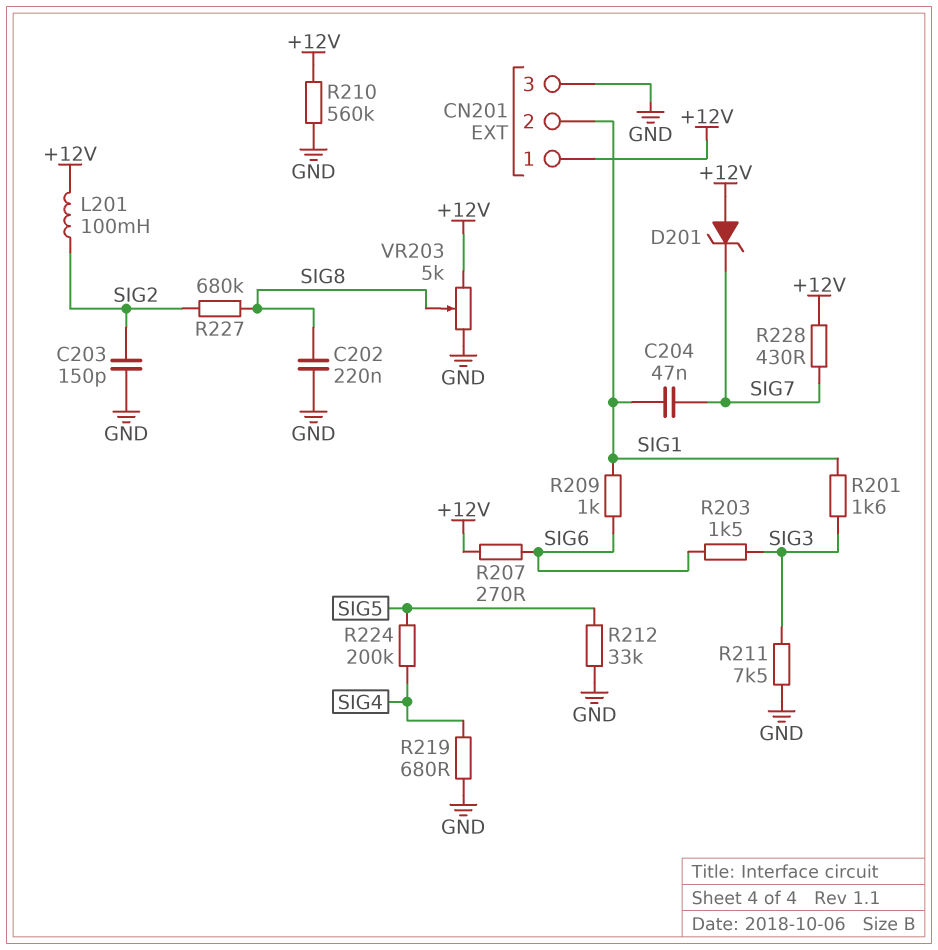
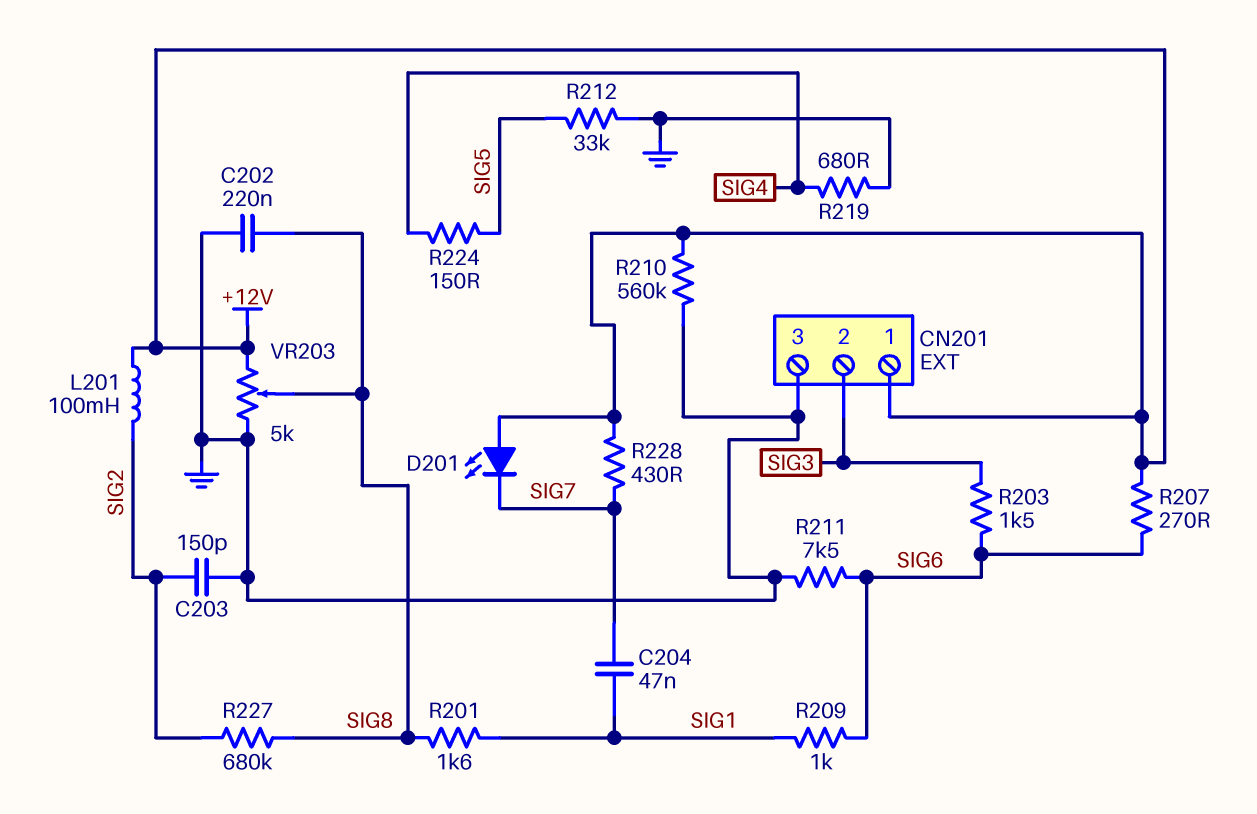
CN201 pin 2: SIG1 -> SIG3
D201: zener (A +12V, K SIG7) -> LED (A +12V, K SIG7)
R201: 1.6k (SIG1, SIG3) -> 1.6k (SIG1, SIG8)
R211: 7.5k (GND, SIG3) -> 7.5k (GND, SIG6)
R224: 200k (SIG4, SIG5) -> 150 (SIG4, SIG5)

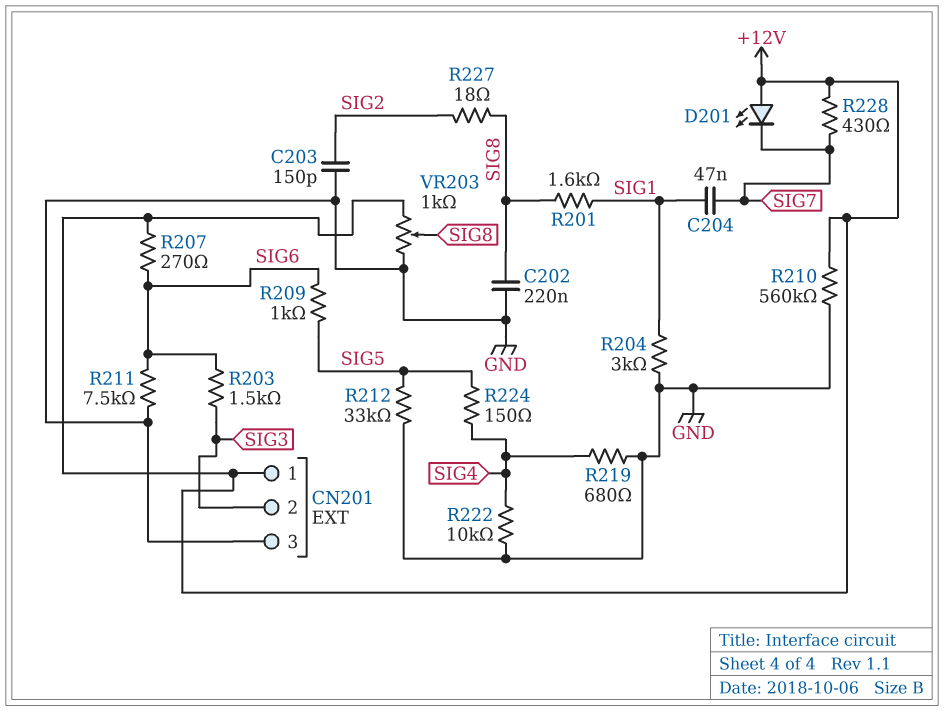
L201: 100mH (+12V, SIG2) -> none
R204: none -> 3k (GND, SIG1)
R209: 1k (SIG1, SIG6) -> 1k (SIG5, SIG6)
R222: none -> 10k (GND, SIG4)
R227: 680k (SIG2, SIG8) -> 18 (SIG2, SIG8)
VR203: 5k (+12V, GND, wiper SIG8) -> 1k (+12V, GND, wiper SIG8)

